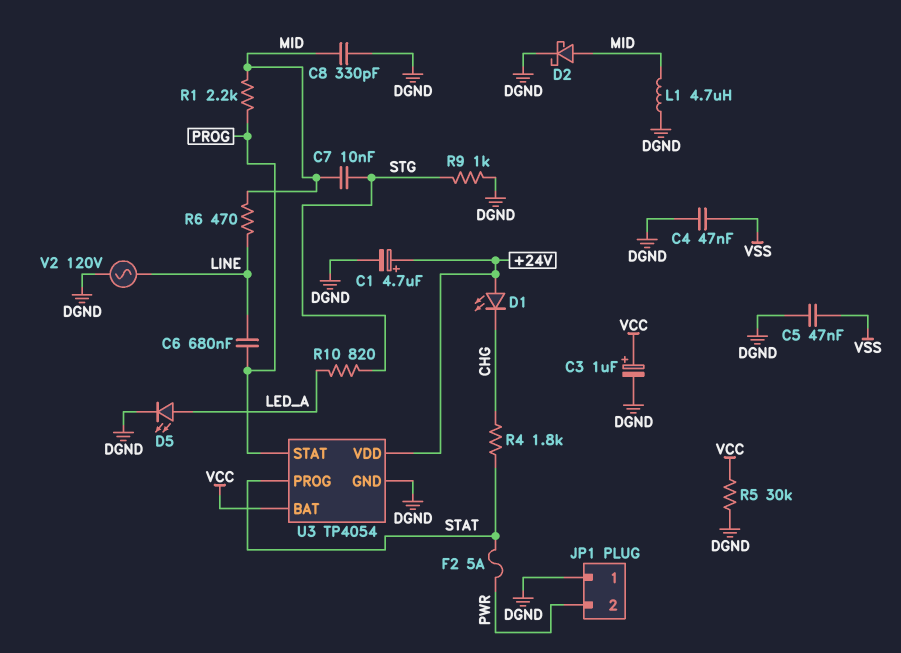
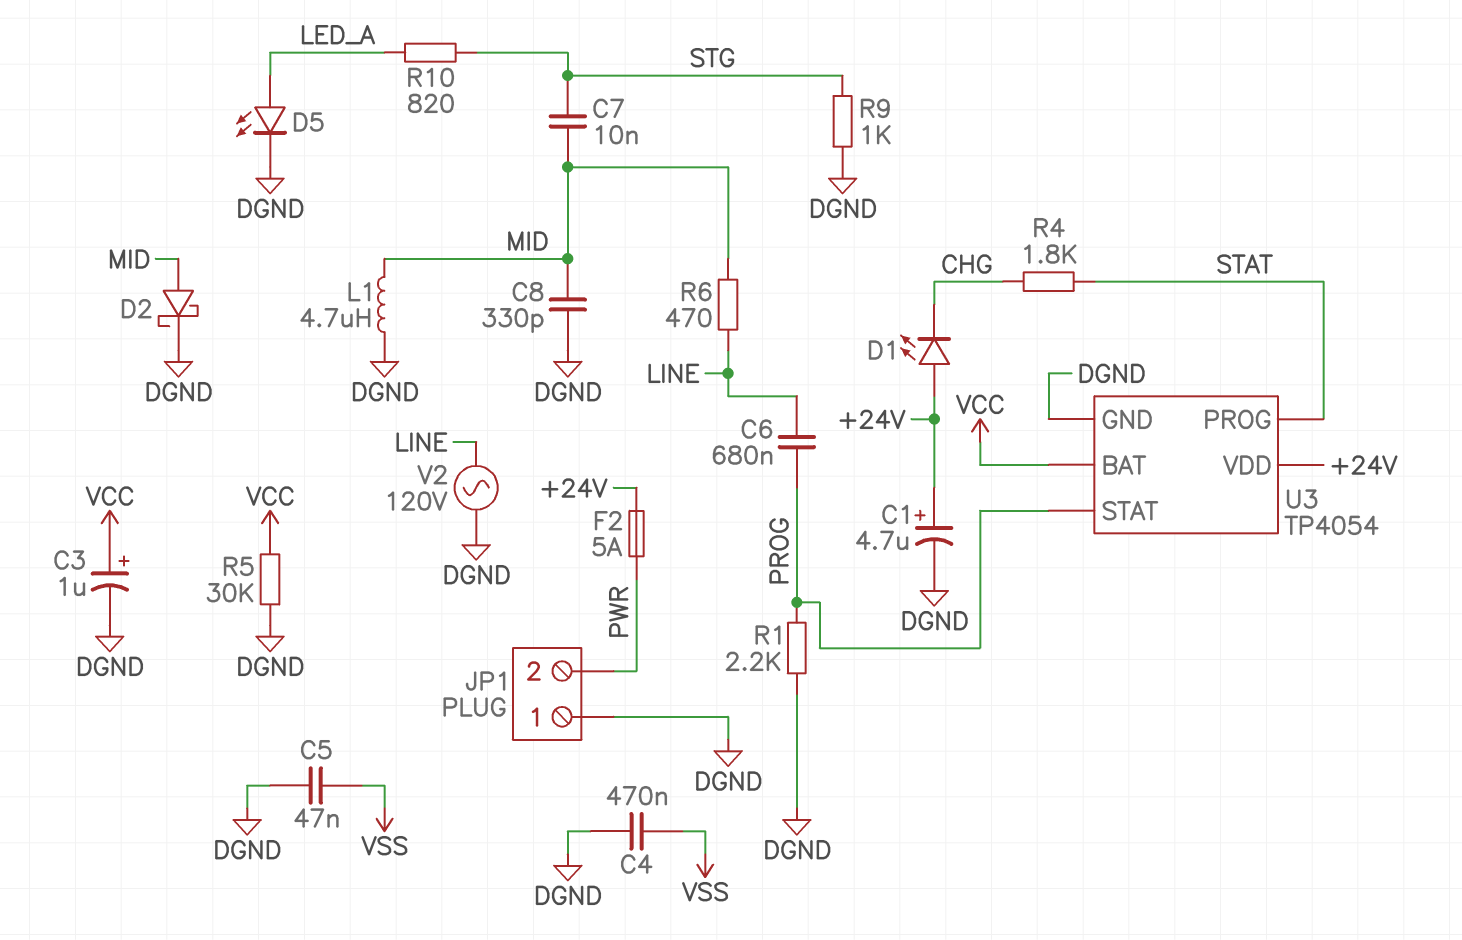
C4: 47nF (DGND, VSS) -> 470nF (DGND, VSS)
F2: 5A (PWR, STAT) -> 5A (+24V, PWR)
R1: 2.2k (MID, PROG) -> 2.2k (DGND, PROG)

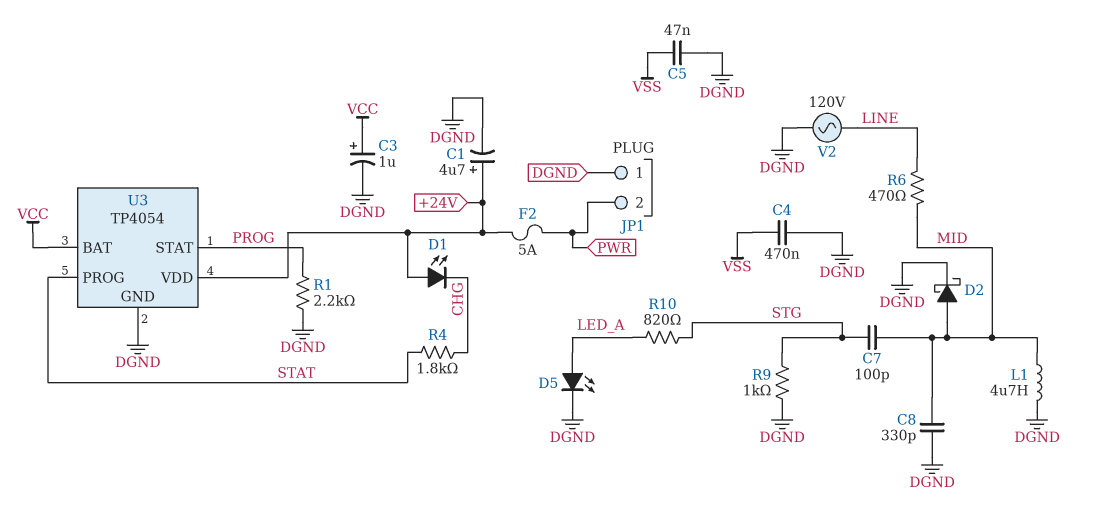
C6: 680nF (LINE, PROG) -> none
C7: 10nF (MID, STG) -> 100pF (MID, STG)
R5: 30k (DGND, VCC) -> none

